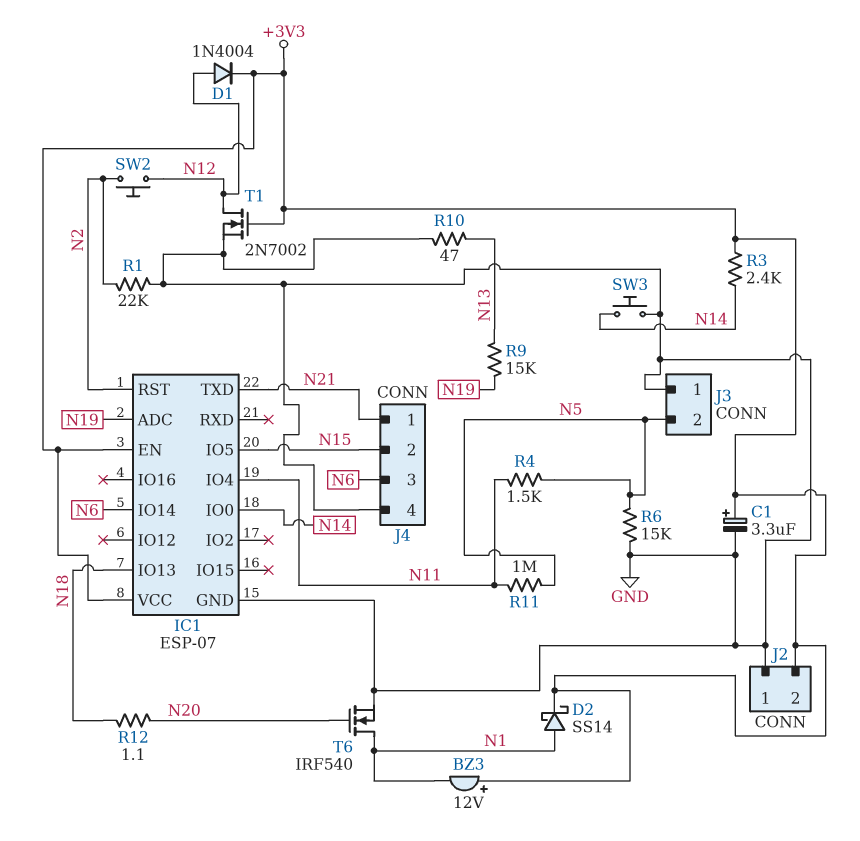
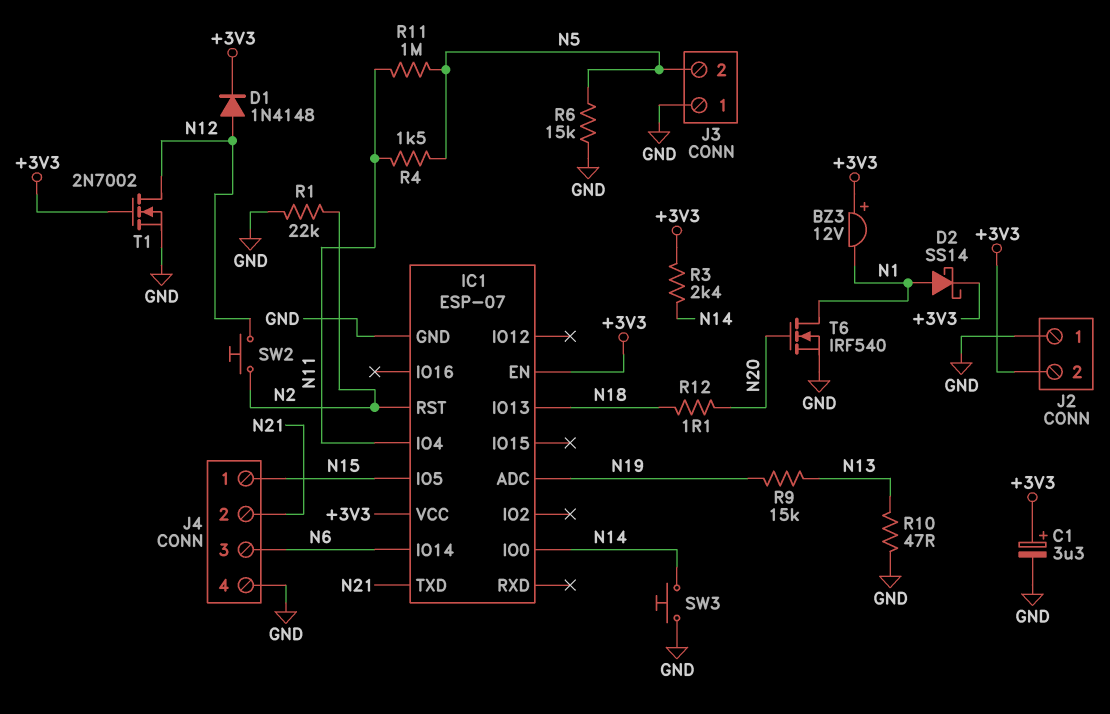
D1: diode 1N4004 (A N12, K +3V3) -> diode 1N4148 (A N12, K +3V3)
J4 pin 1: N21 -> N15
J4 pin 2: N15 -> N21

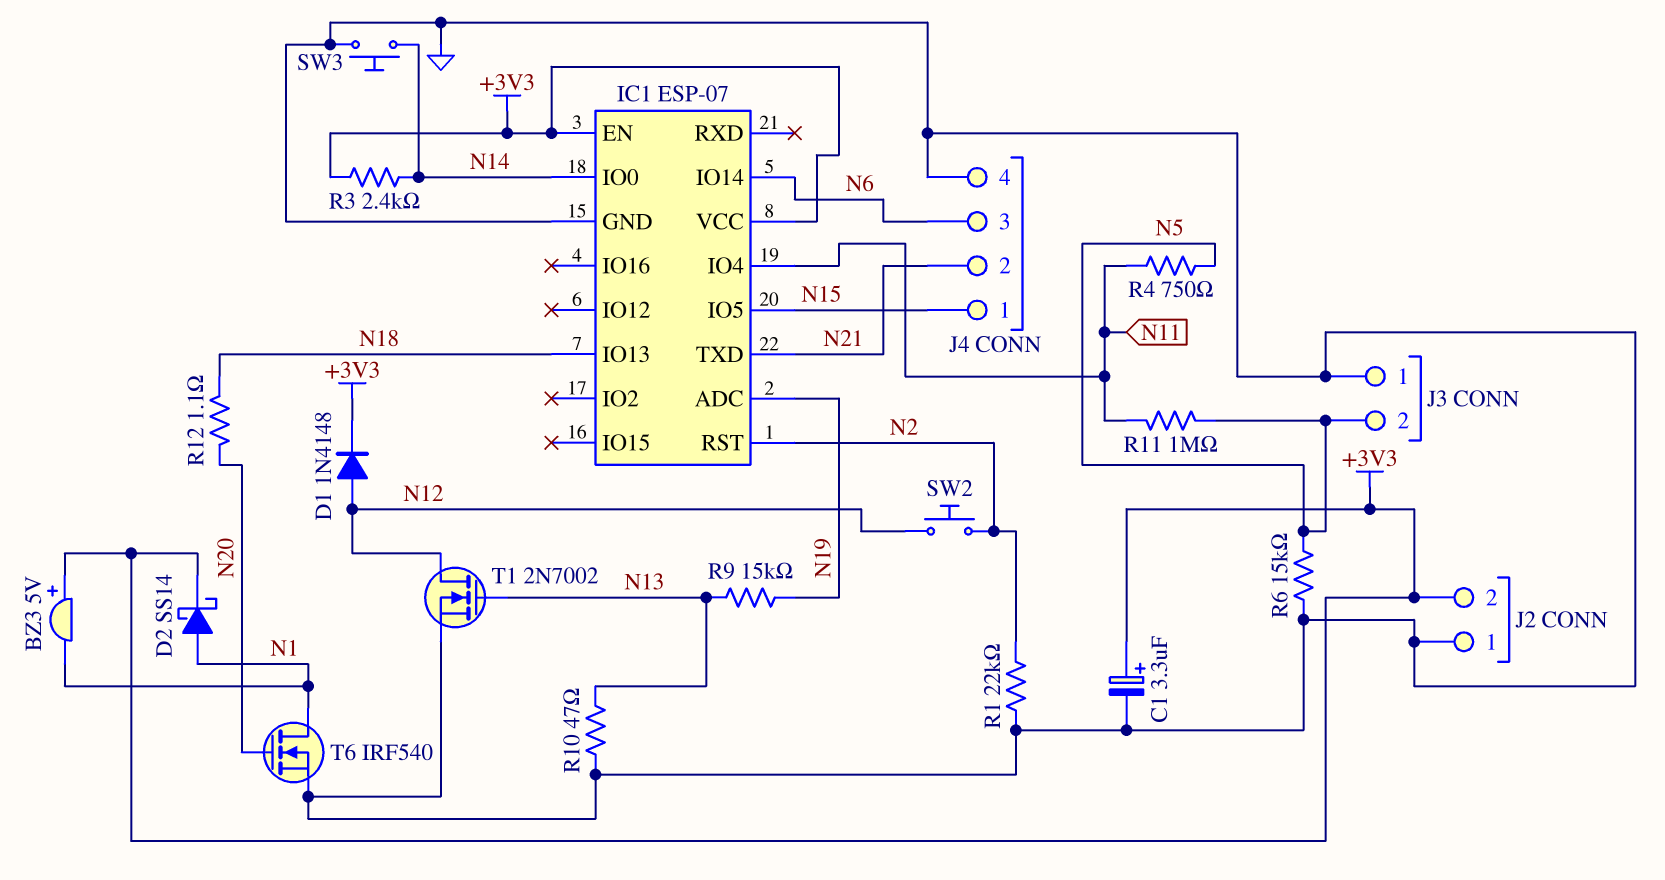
BZ3: buzzer 12V (plus +3V3, minus N1) -> buzzer 5V (plus +3V3, minus N1)
R4: 1.5k (N5, N11) -> 750 (N5, N11)
T1: NMOS 2N7002 (G +3V3, D N12, S GND) -> NMOS 2N7002 (G N13, D N12, S GND)

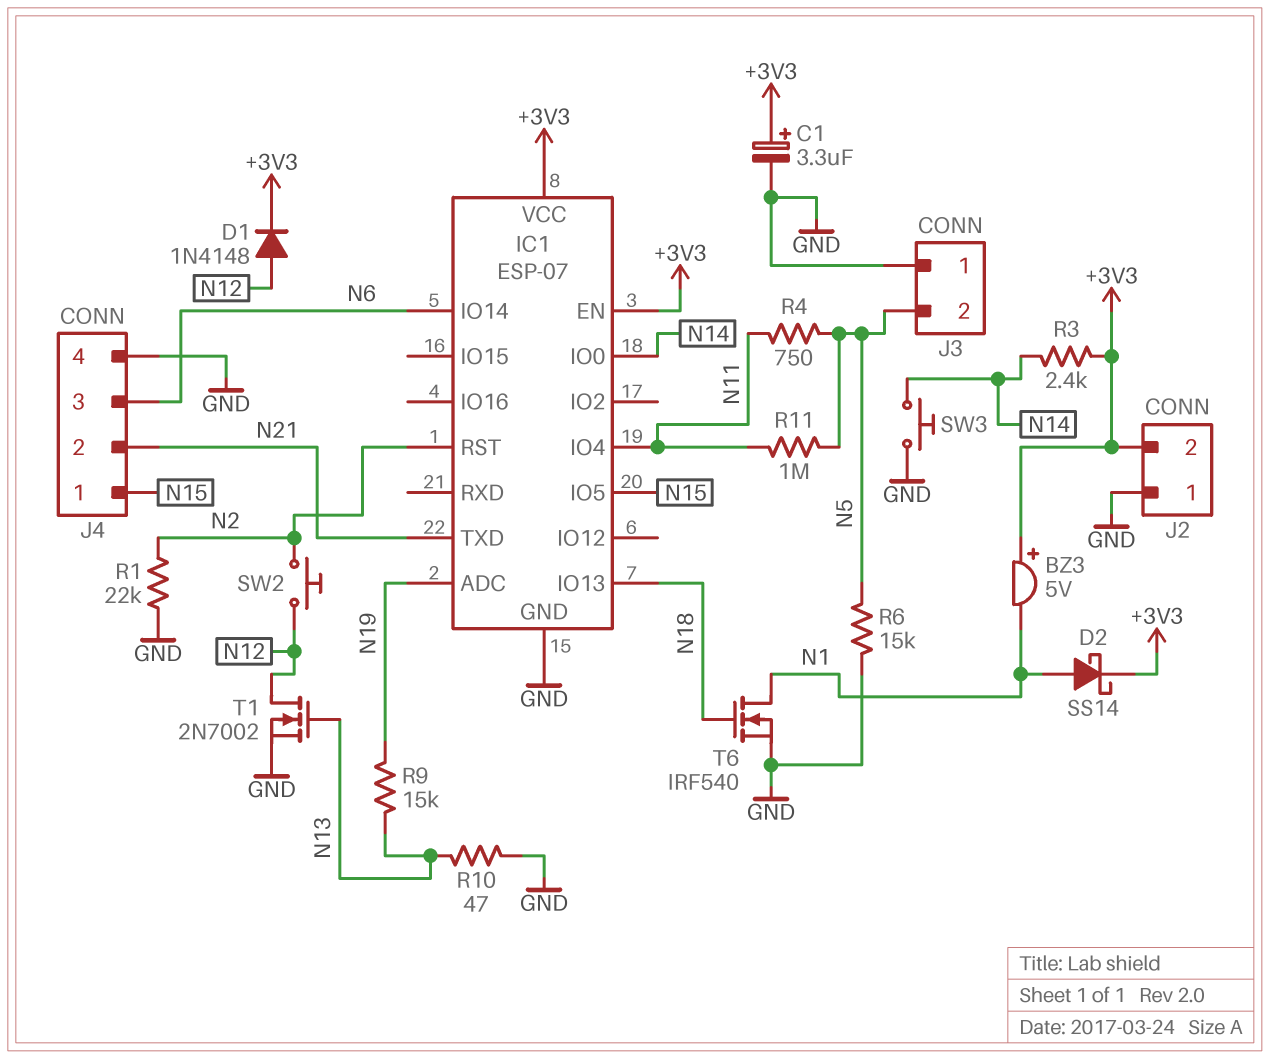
R12: 1.1 (N18, N20) -> none
T6: NMOS IRF540 (G N20, D N1, S GND) -> NMOS IRF540 (G N18, D N1, S GND)

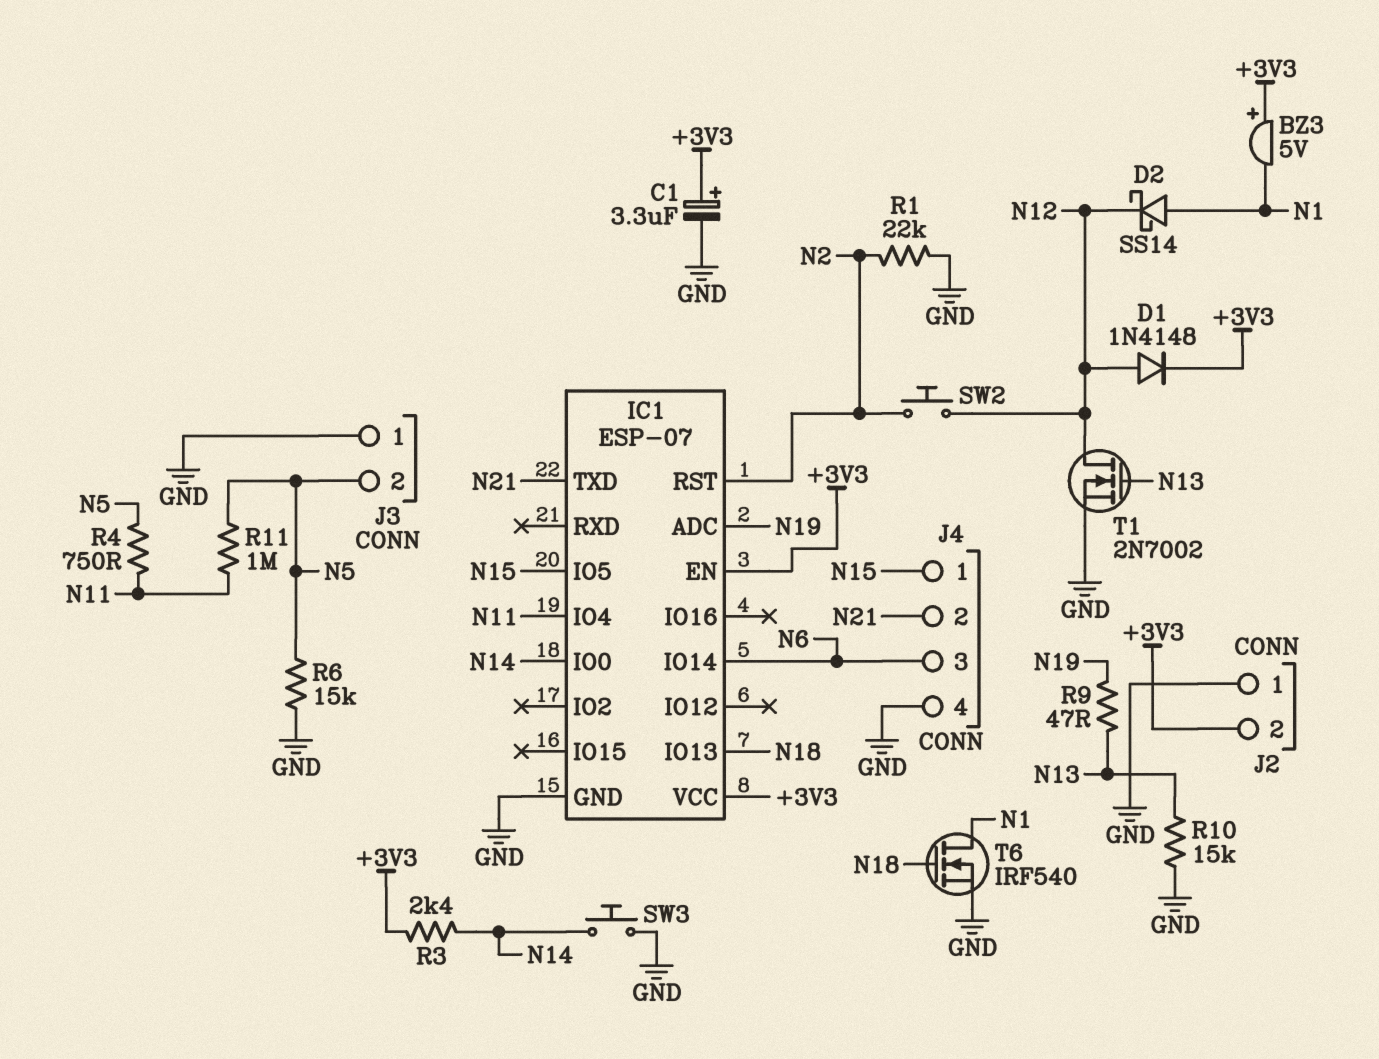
D2: schottky SS14 (A N1, K +3V3) -> schottky SS14 (A N1, K N12)
R9: 15k (N13, N19) -> 47 (N13, N19)
R10: 47 (GND, N13) -> 15k (GND, N13)

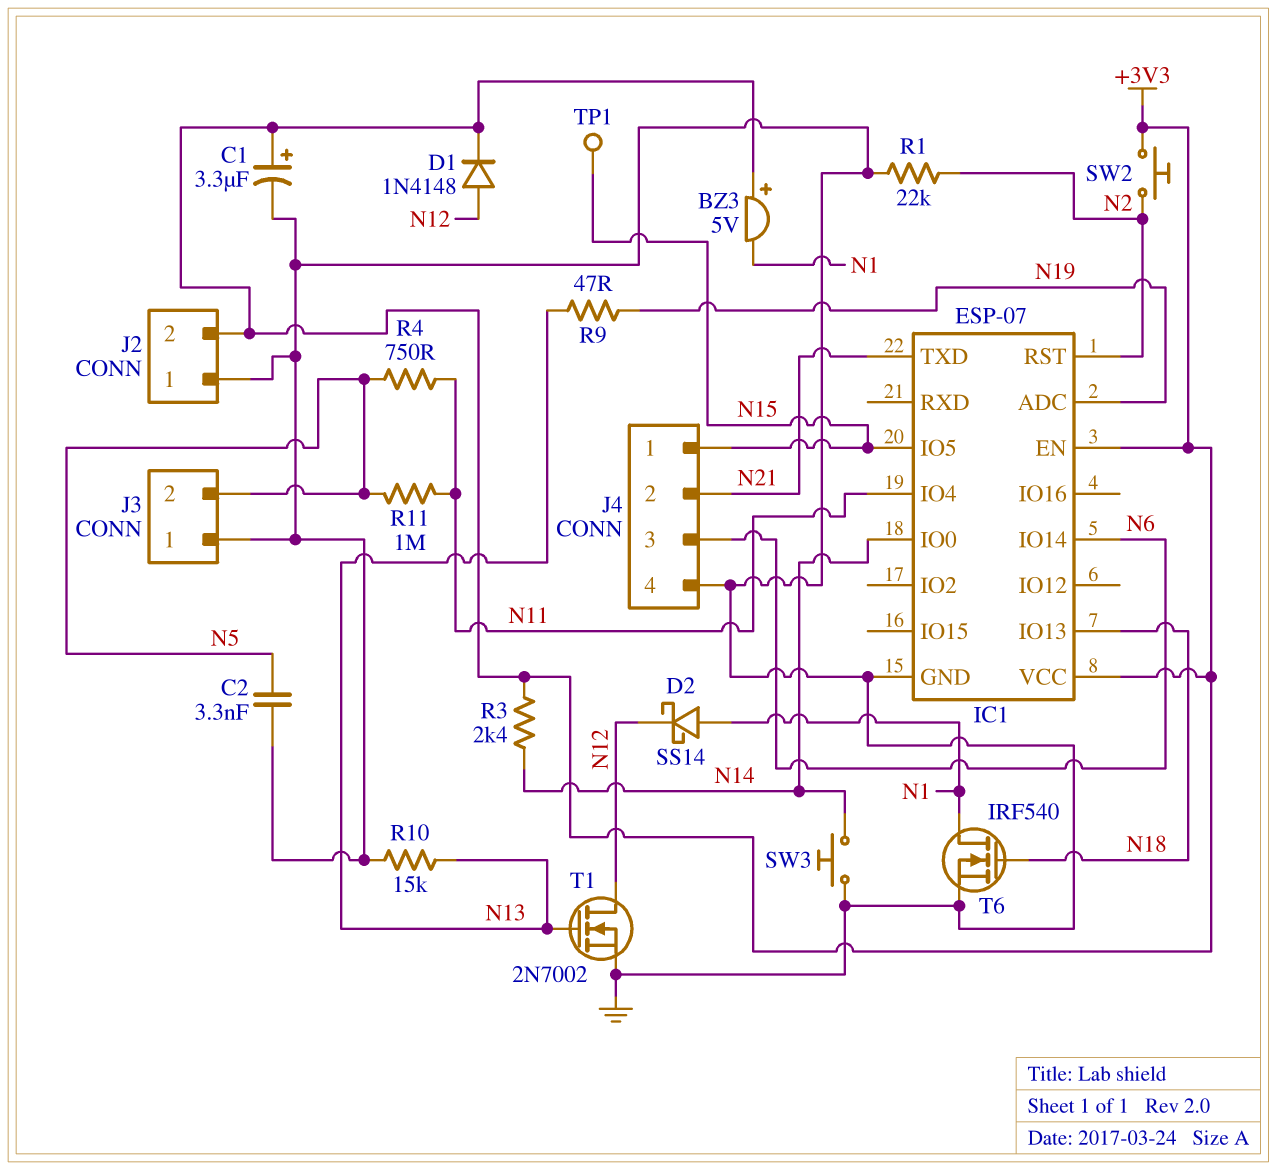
C2: none -> 3.3nF (GND, N5)
R6: 15k (GND, N5) -> none
SW2: button (N2, N12) -> button (+3V3, N2)
TP1: none -> test point (N15)

